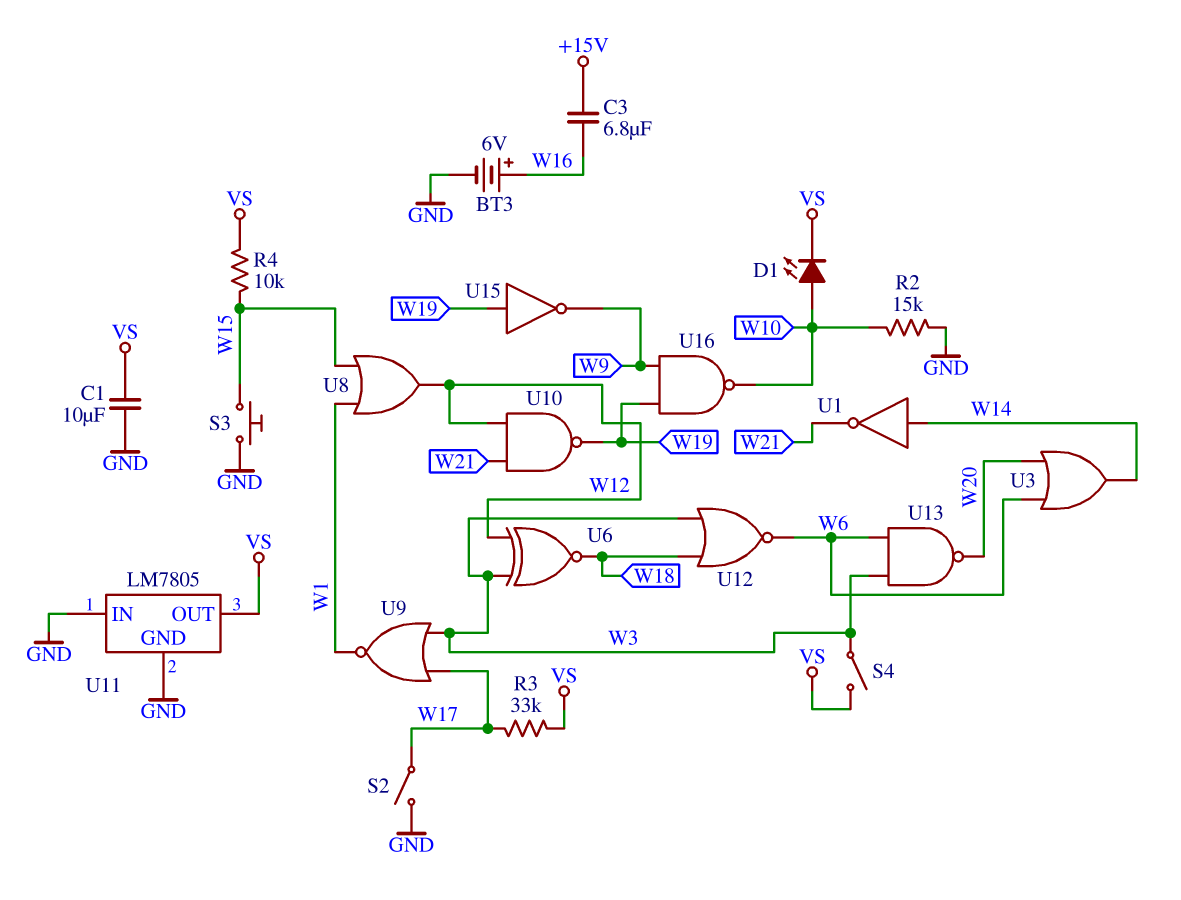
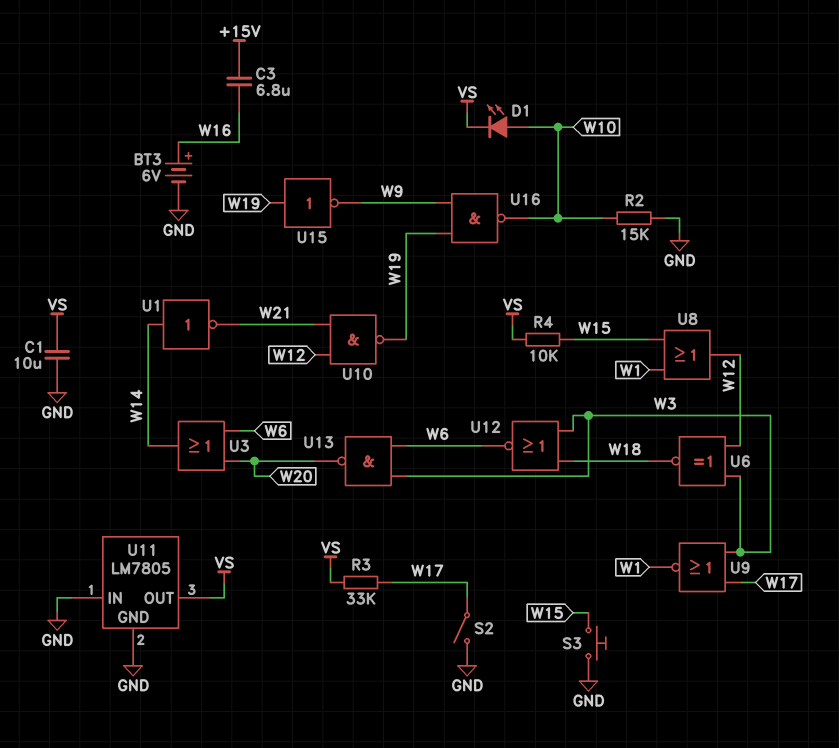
S4: switch (VS, W3) -> none

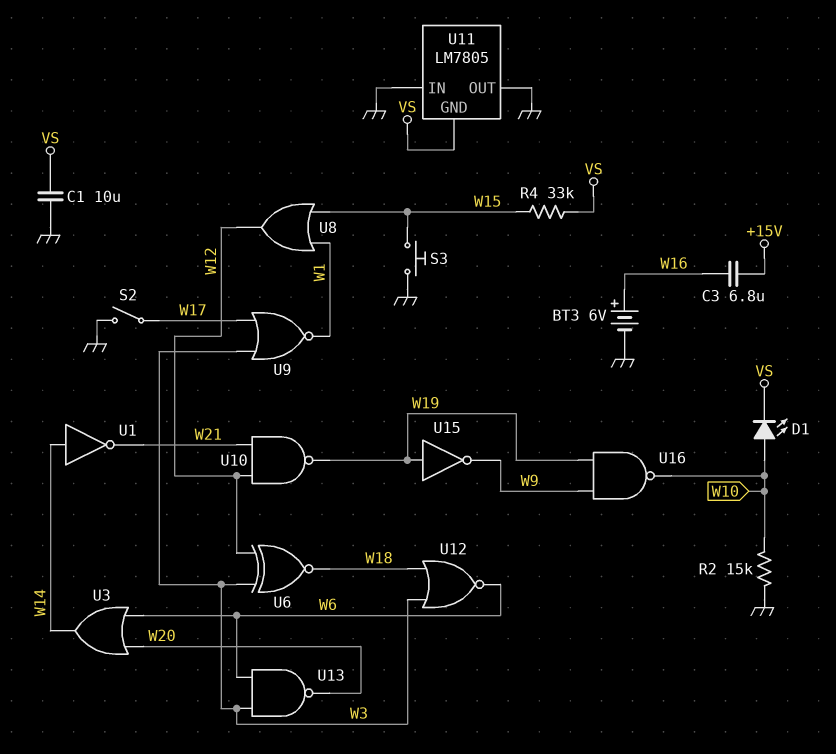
R3: 33k (VS, W17) -> none
R4: 10k (VS, W15) -> 33k (VS, W15)
U11 pin GND: GND -> VS
U11 pin OUT: VS -> GND

